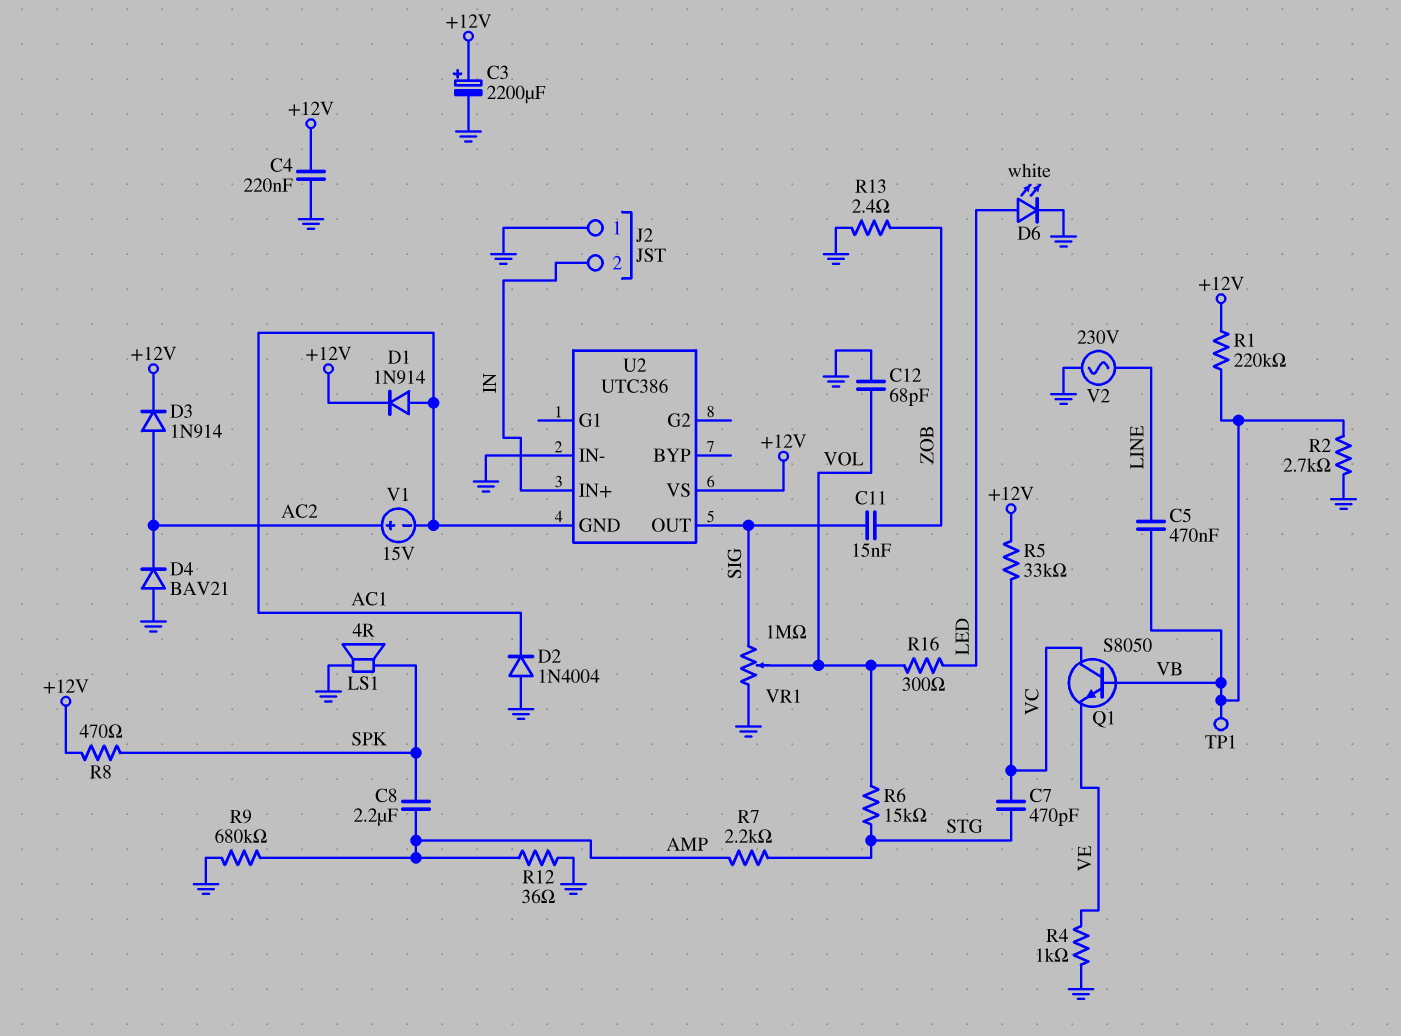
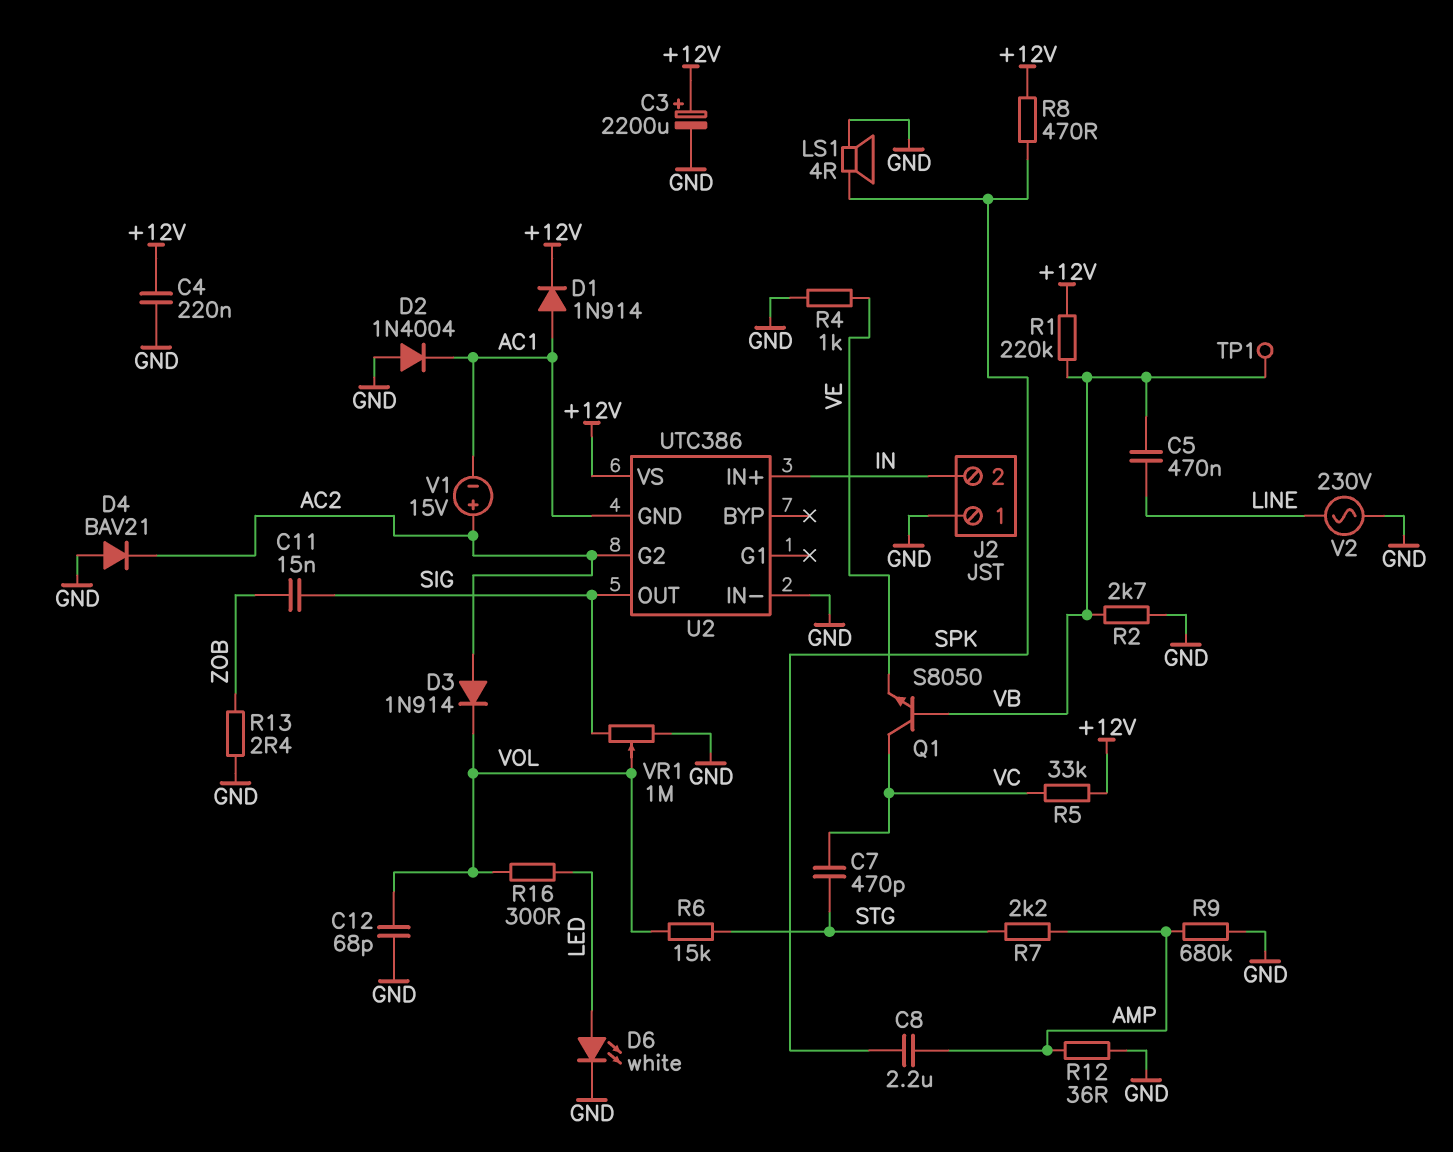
D3: diode 1N914 (A AC2, K +12V) -> diode 1N914 (A AC2, K VOL)
U2 pin G2: none -> AC2

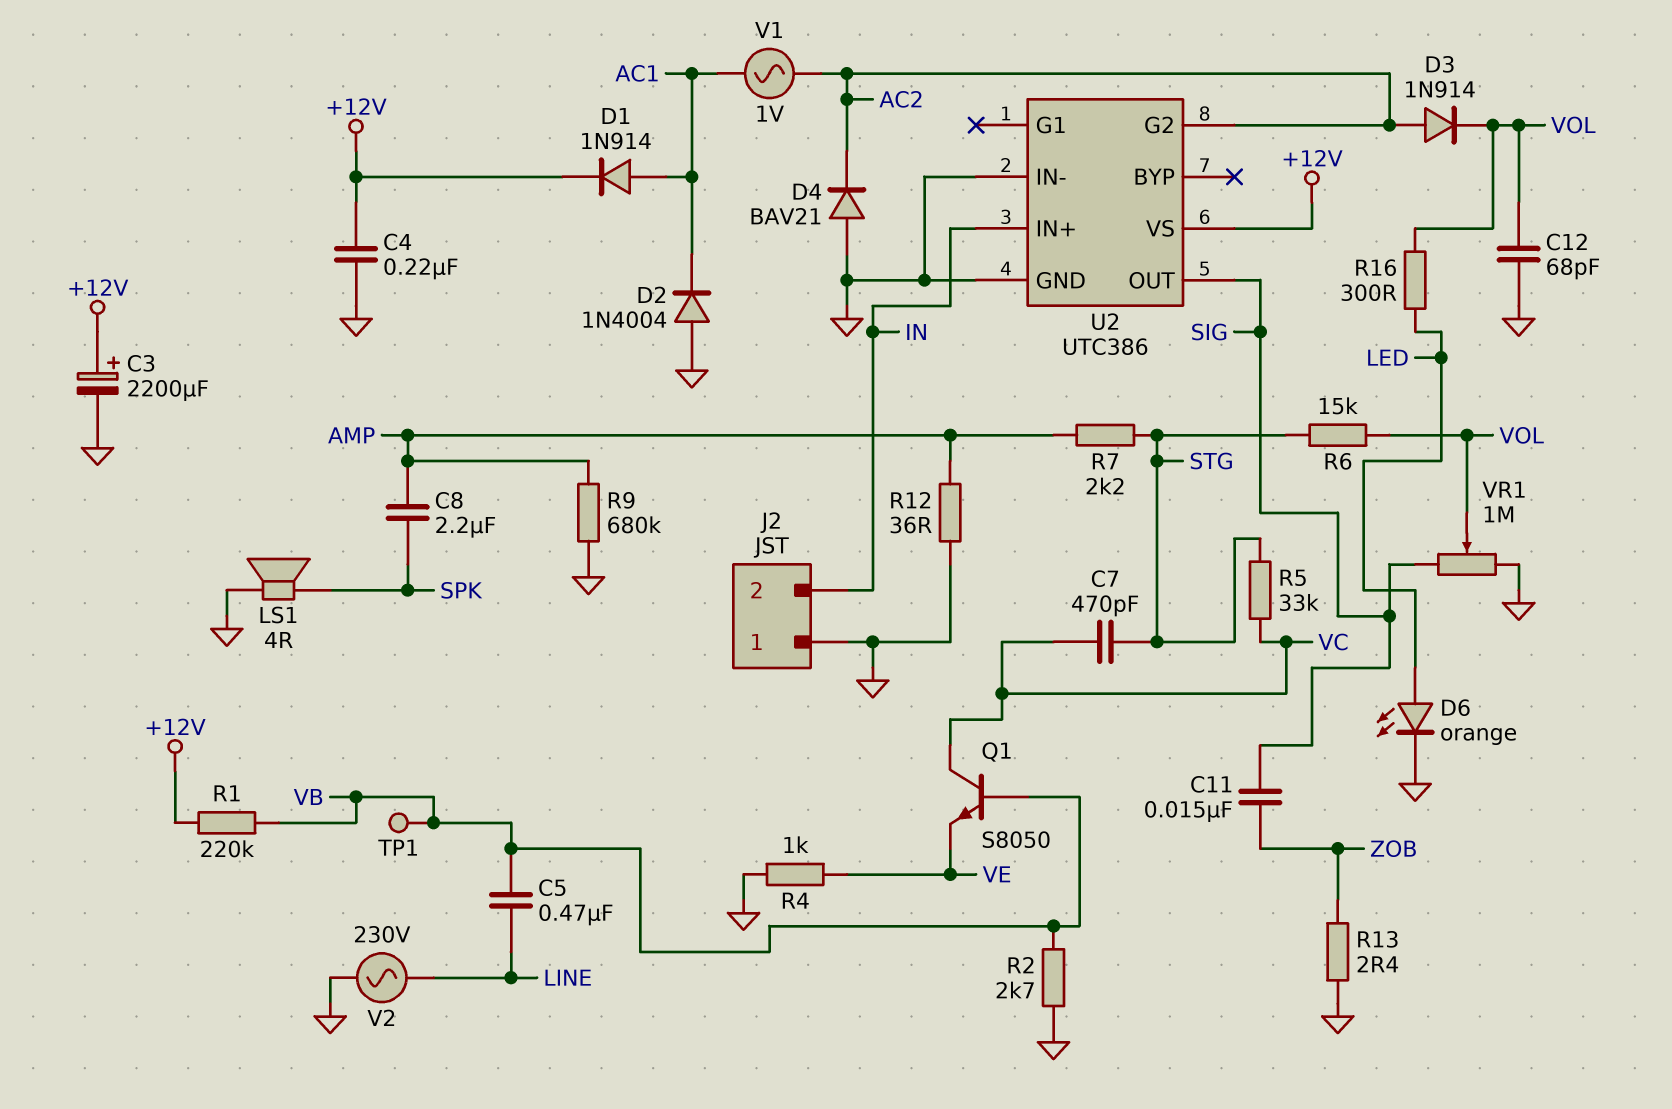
D6: LED white (A LED, K GND) -> LED orange (A LED, K GND)
R5: 33k (+12V, VC) -> 33k (STG, VC)
R8: 470 (+12V, SPK) -> none
U2 pin GND: AC1 -> GND
V1: 15V (plus AC2, minus AC1) -> AC 1V (AC1, AC2)

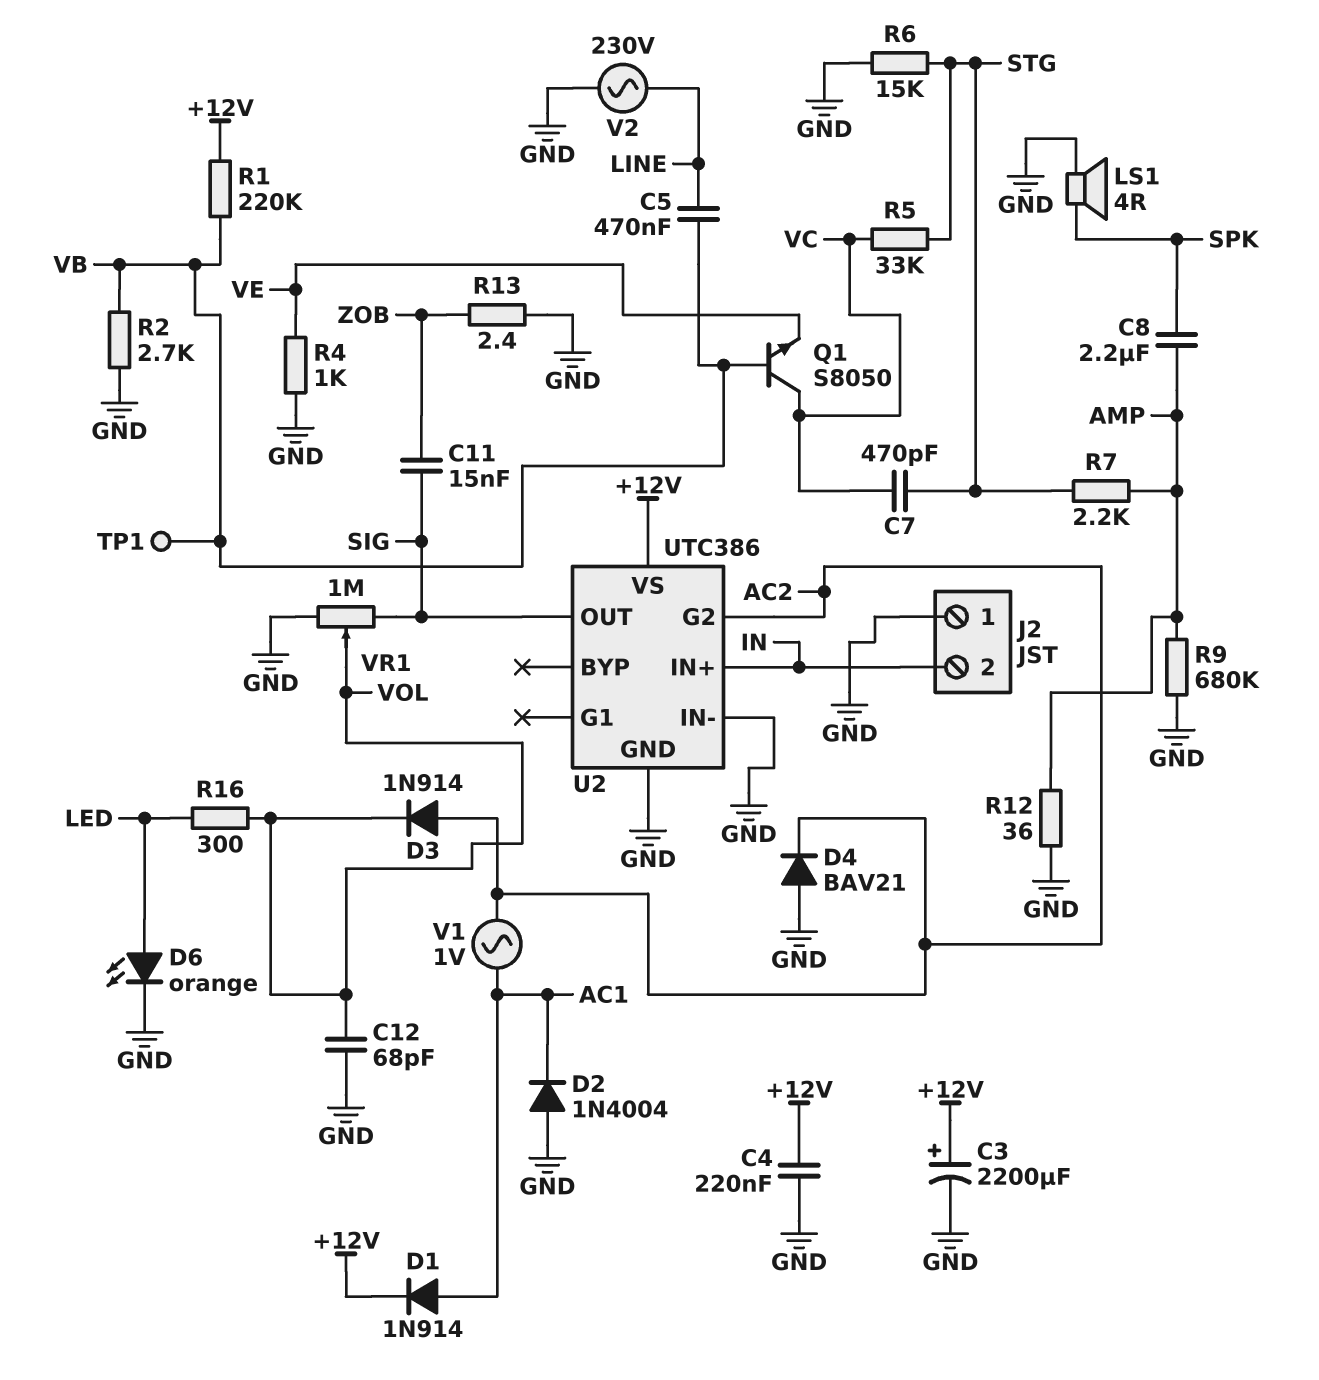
R6: 15k (STG, VOL) -> 15k (GND, STG)

